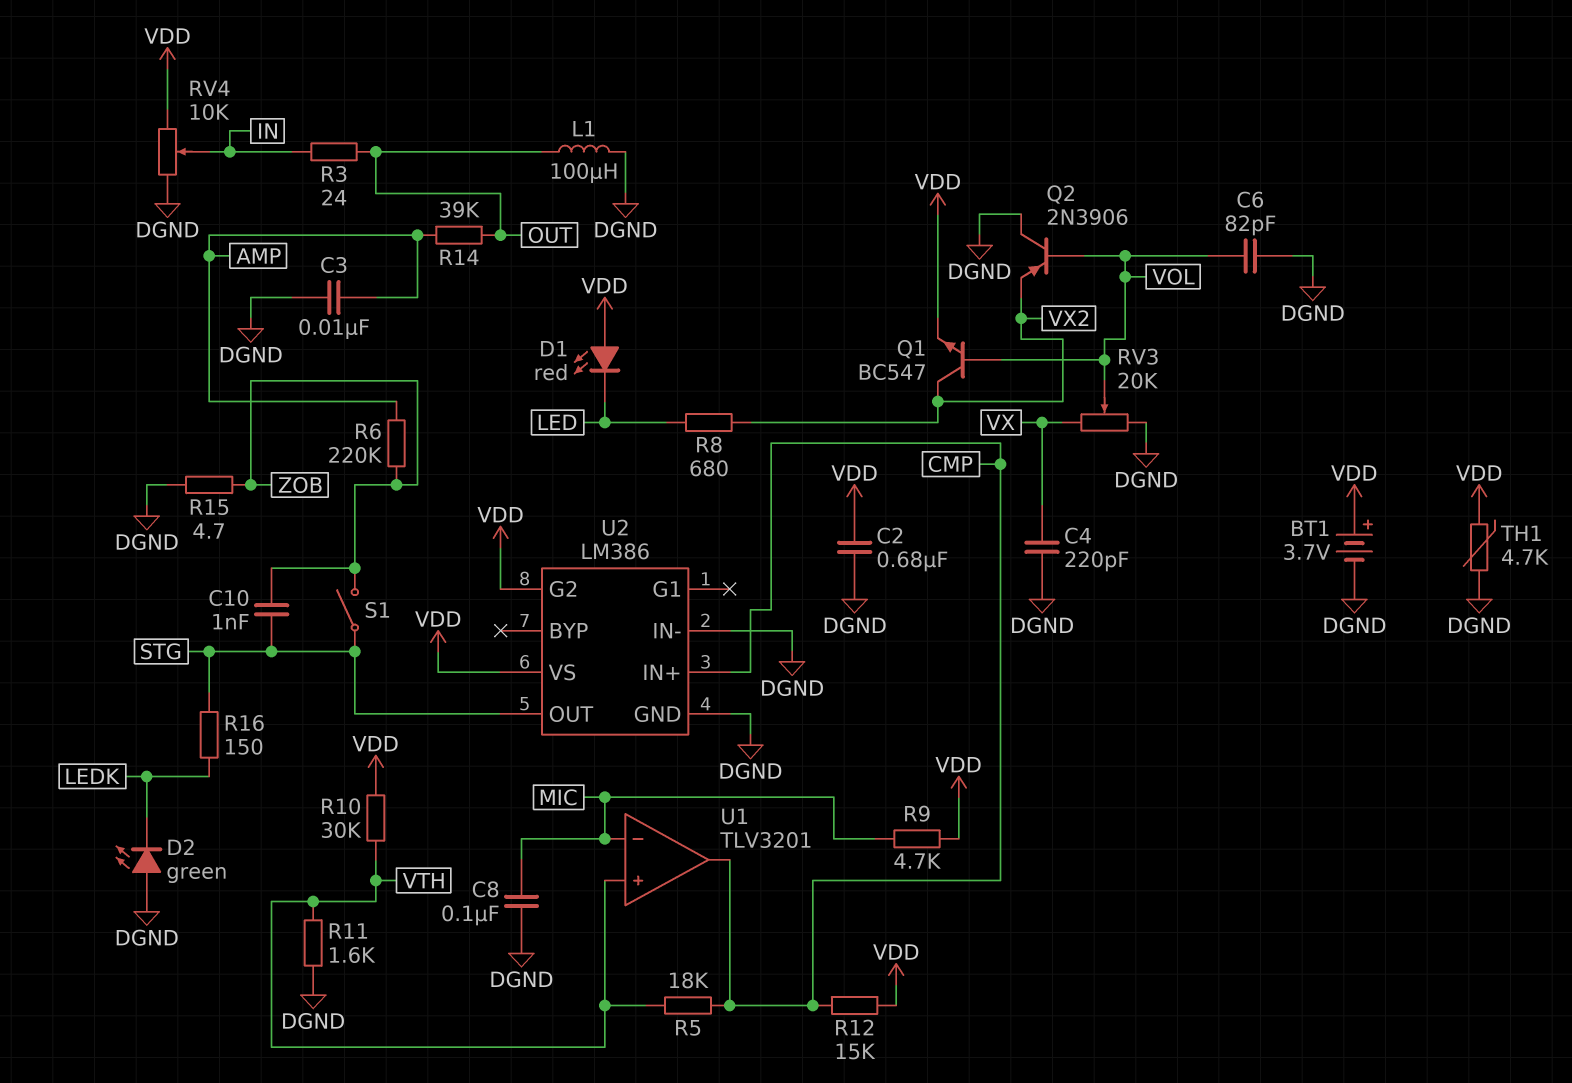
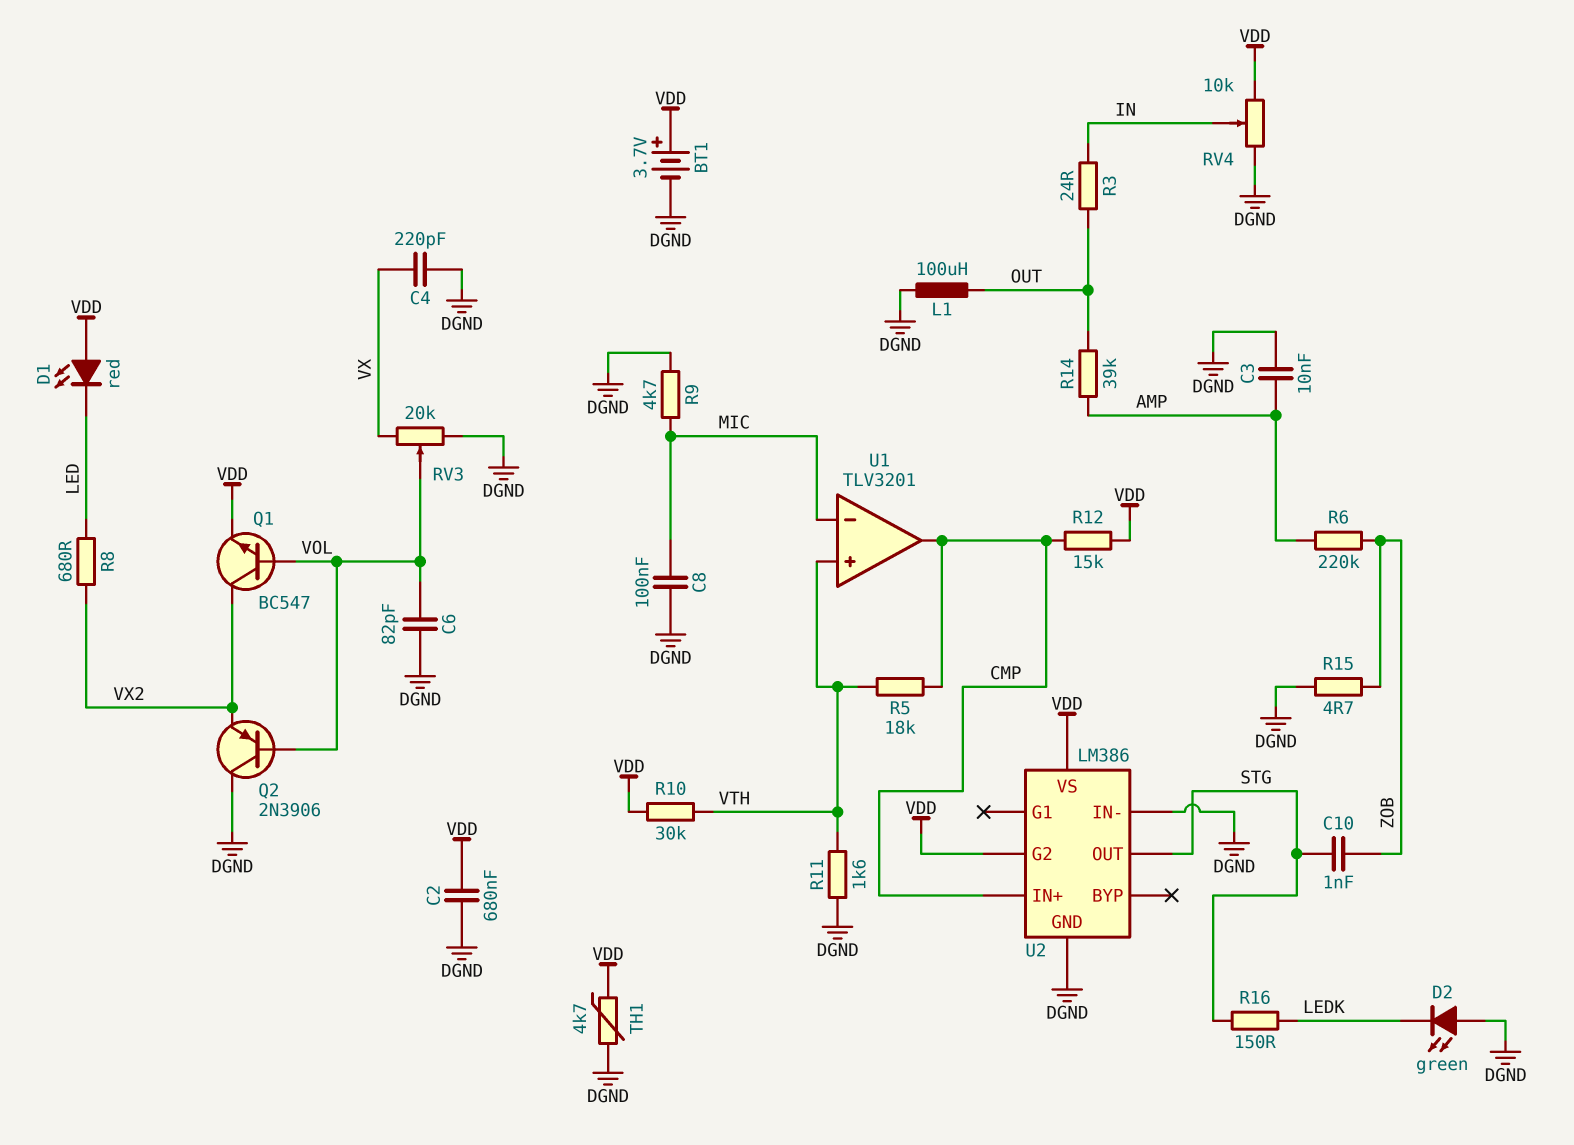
R9: 4.7k (MIC, VDD) -> 4.7k (DGND, MIC)
S1: switch (STG, ZOB) -> none

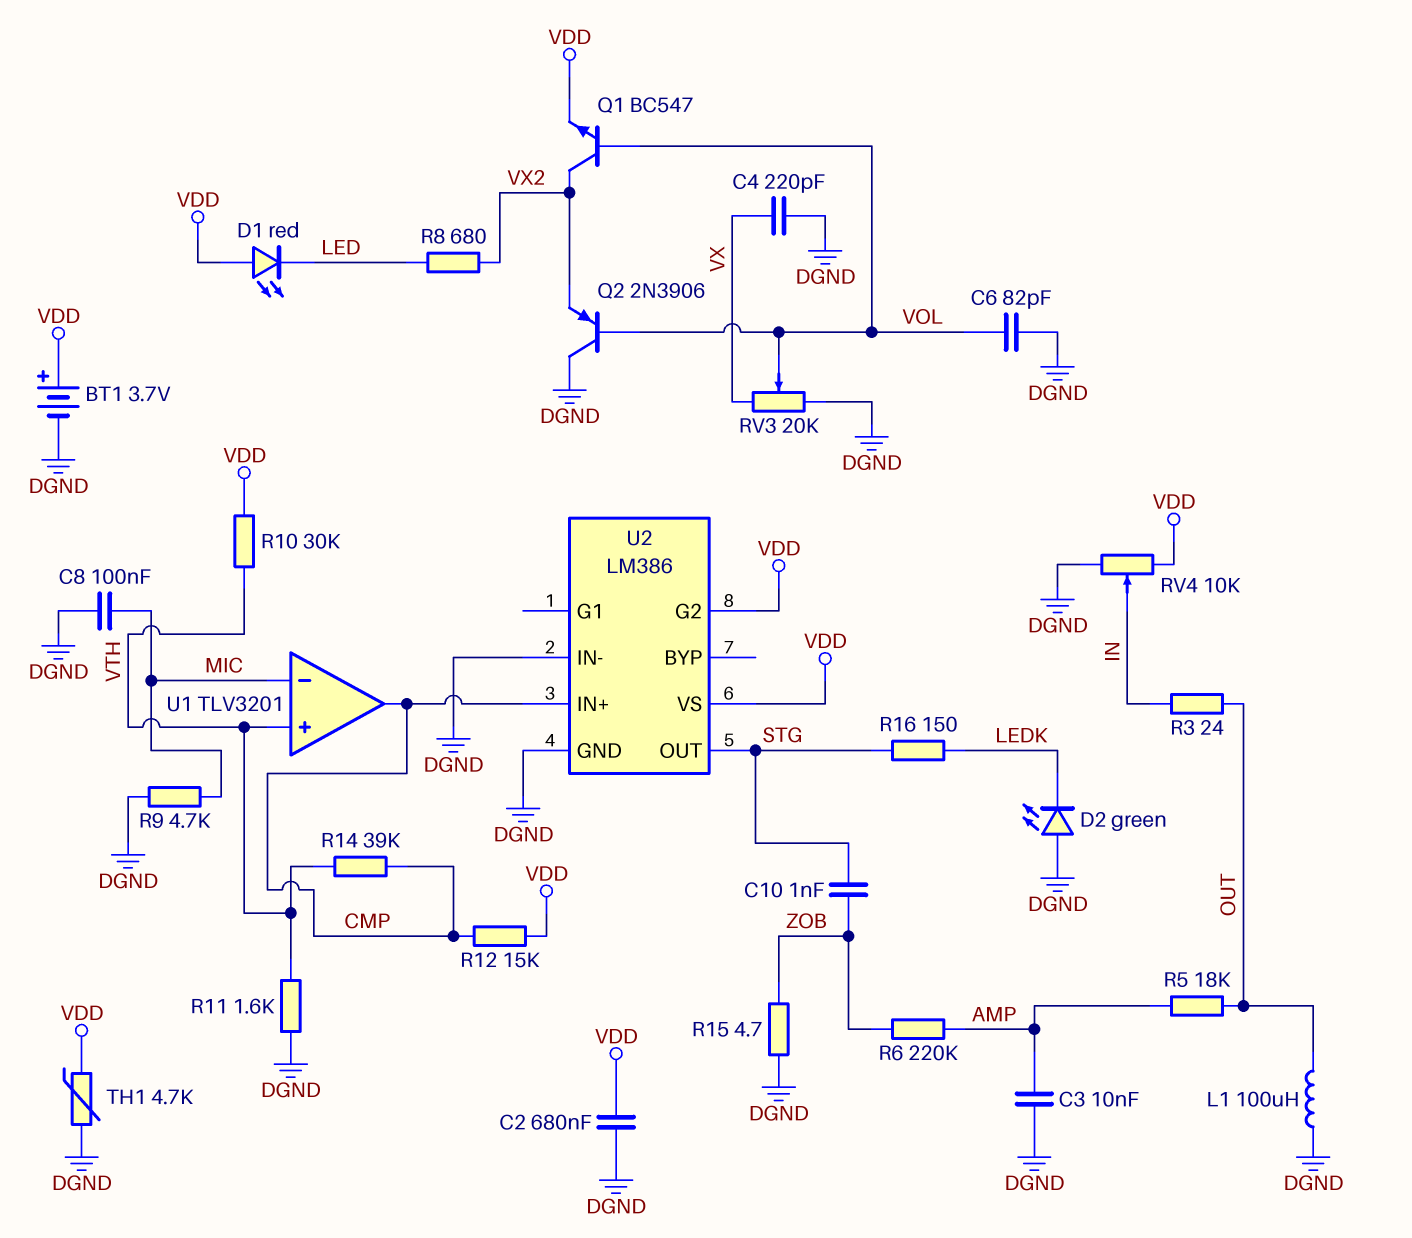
R5: 18k (CMP, VTH) -> 18k (AMP, OUT)
R14: 39k (AMP, OUT) -> 39k (CMP, VTH)

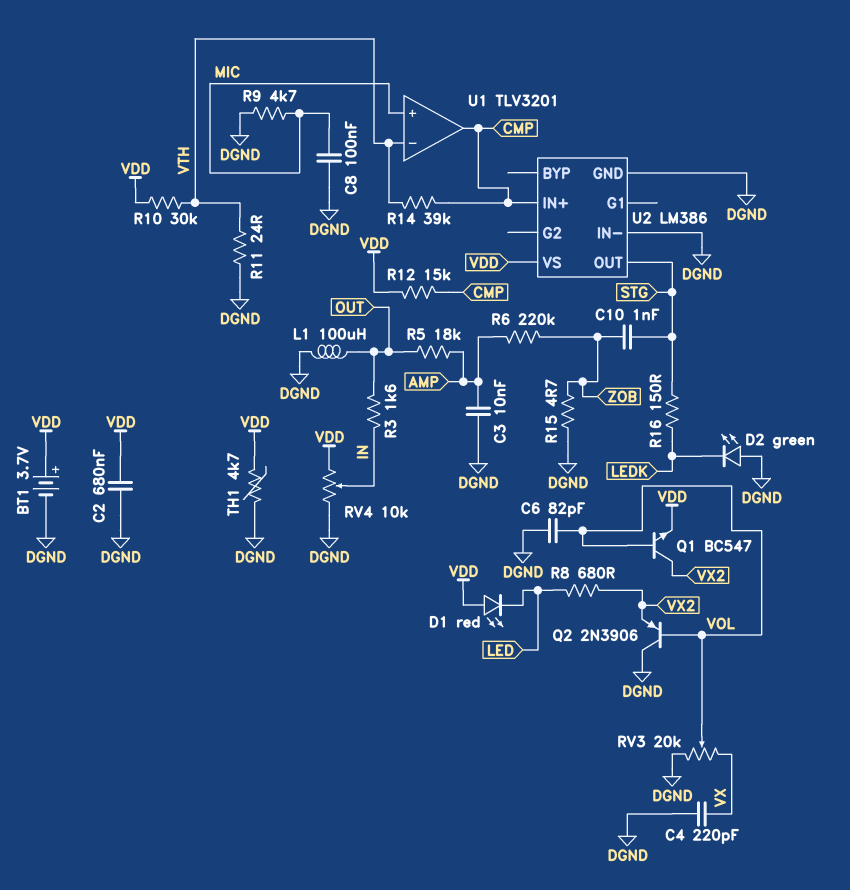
R3: 24 (IN, OUT) -> 1.6k (IN, OUT)
R11: 1.6k (DGND, VTH) -> 24 (DGND, VTH)
U1 pin in+: VTH -> MIC
U1 pin in-: MIC -> VTH
U2 pin G2: VDD -> none

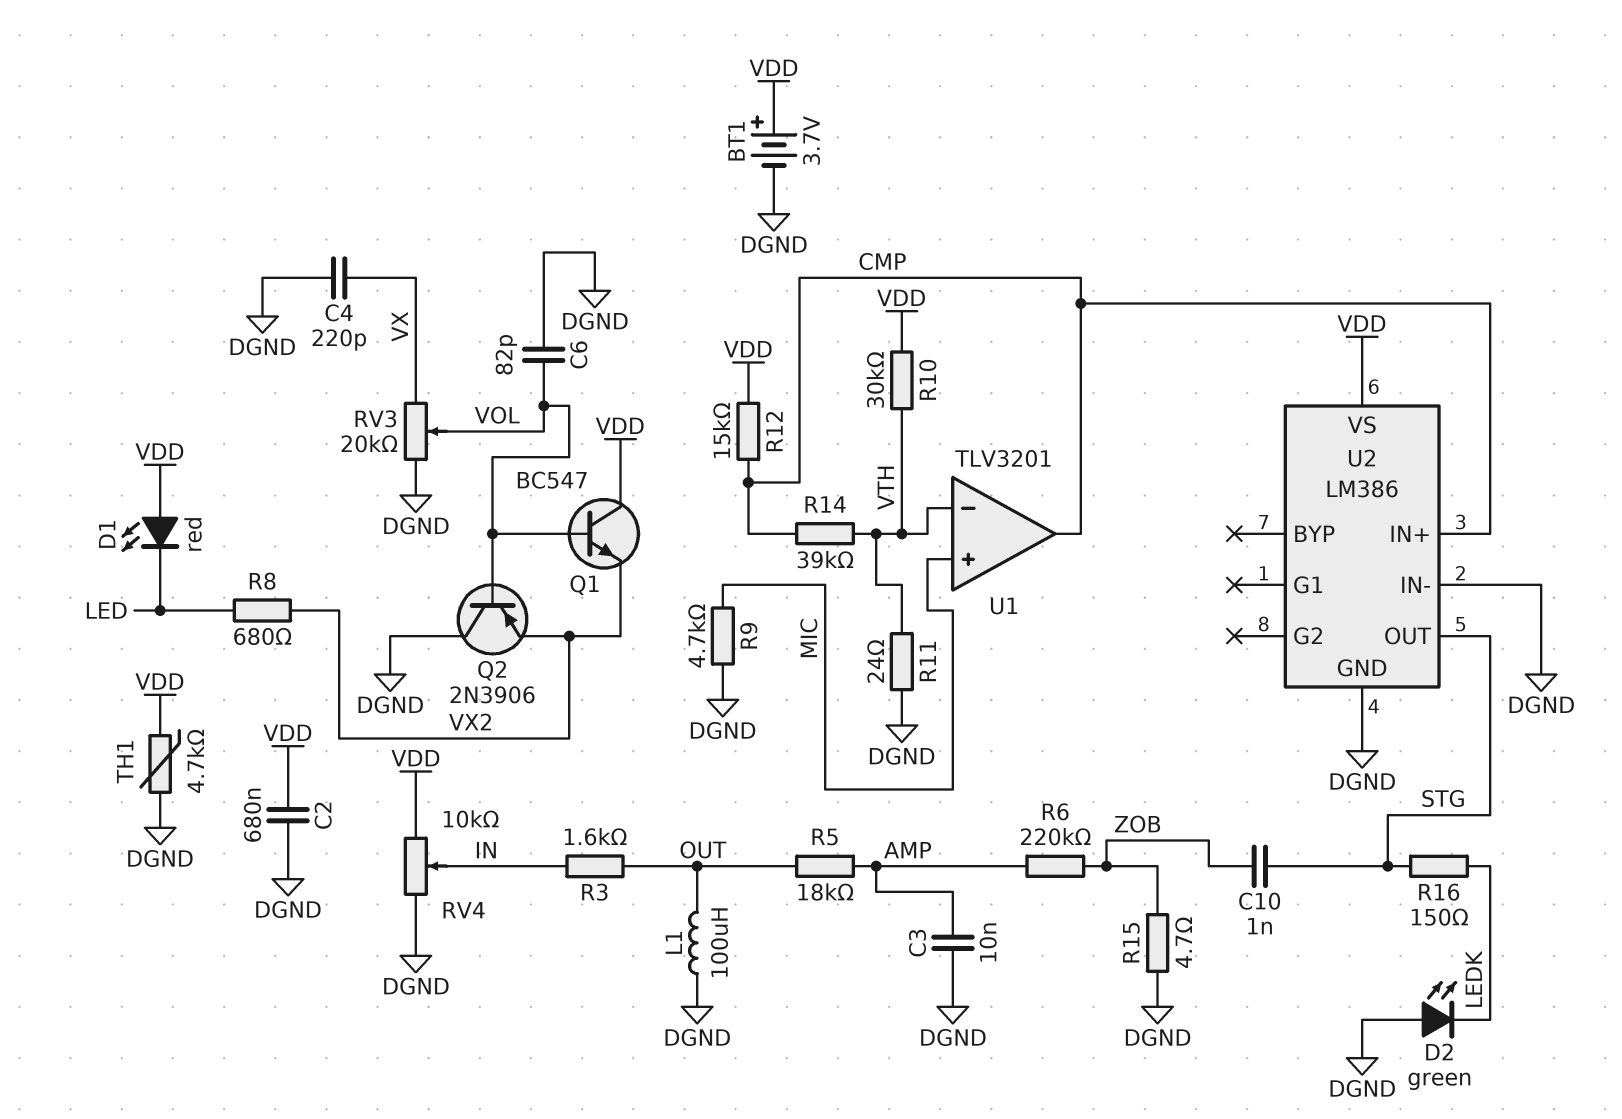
C8: 100nF (DGND, MIC) -> none
Q1: NPN BC547 (B VOL, C VX2, E VDD) -> NPN BC547 (B VOL, C VDD, E VX2)

